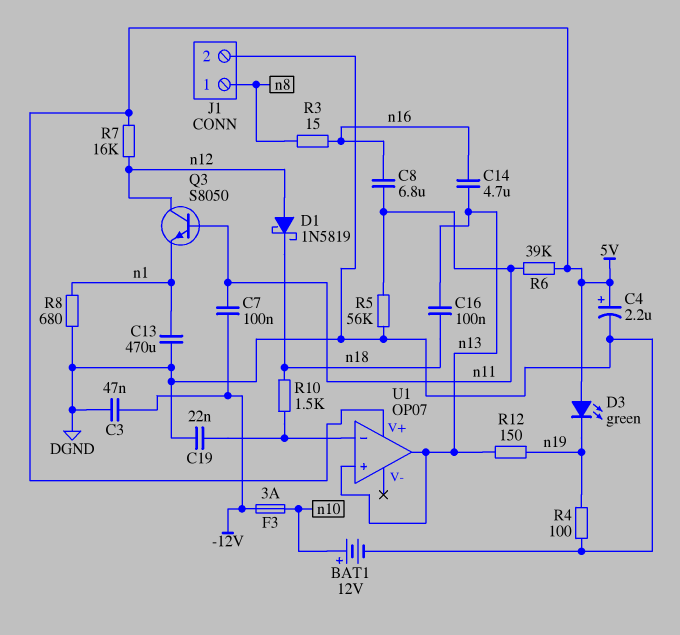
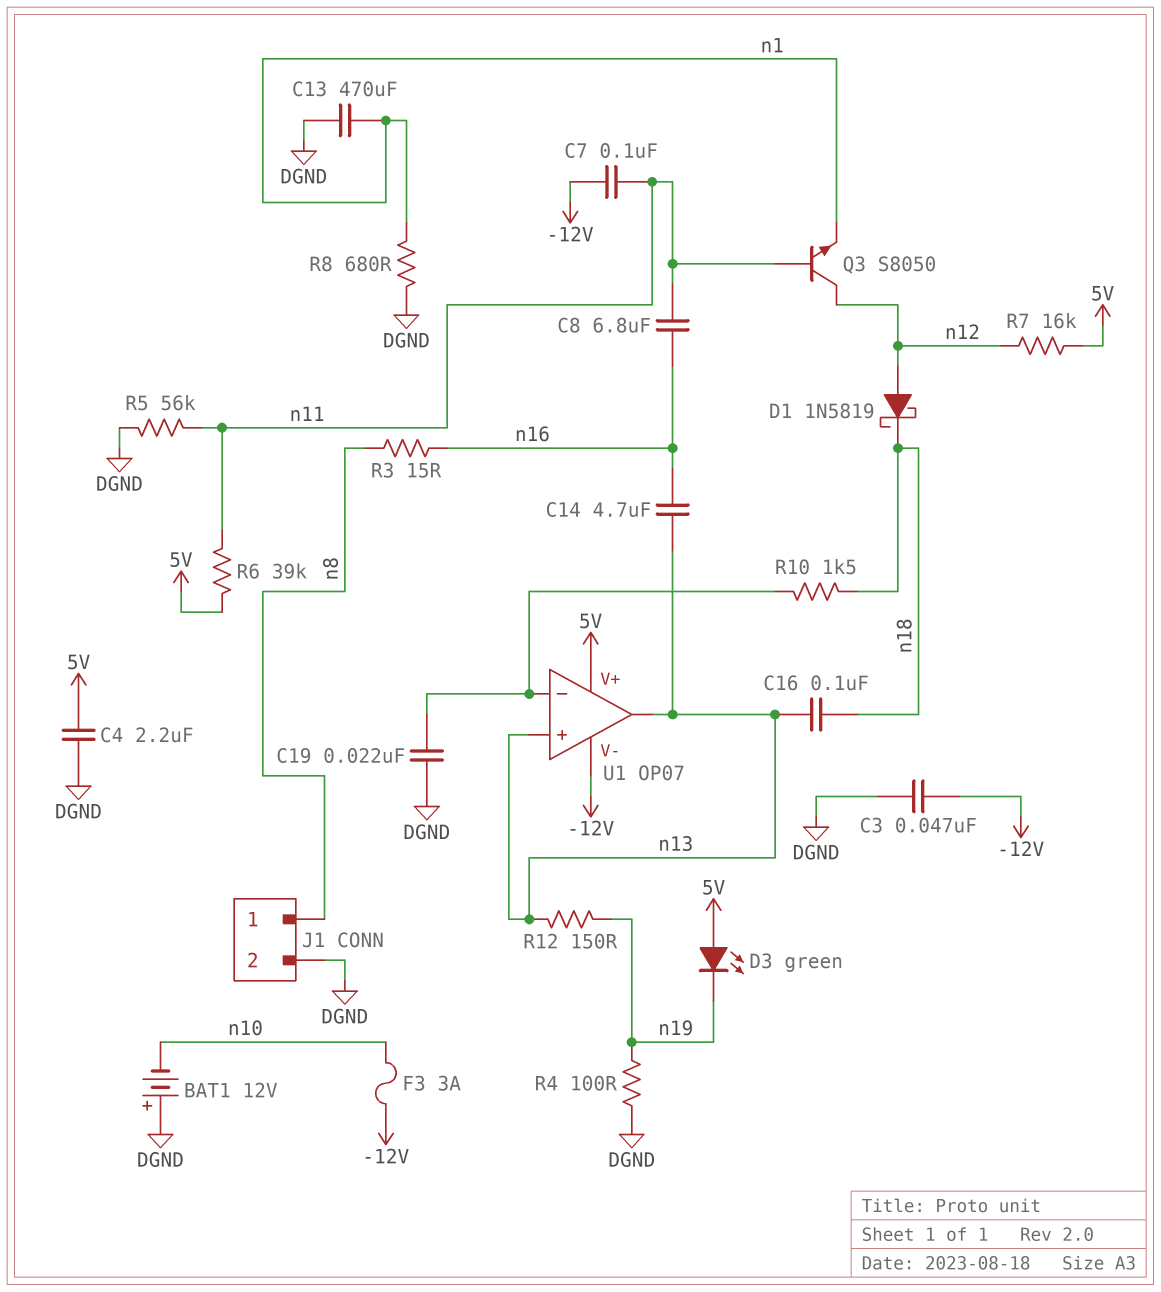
BAT1: 12V (plus n10, minus DGND) -> 12V (plus DGND, minus n10)
C4: 2.2uF (plus 5V, minus DGND) -> 2.2uF (5V, DGND)
U1 pin V-: none -> -12V

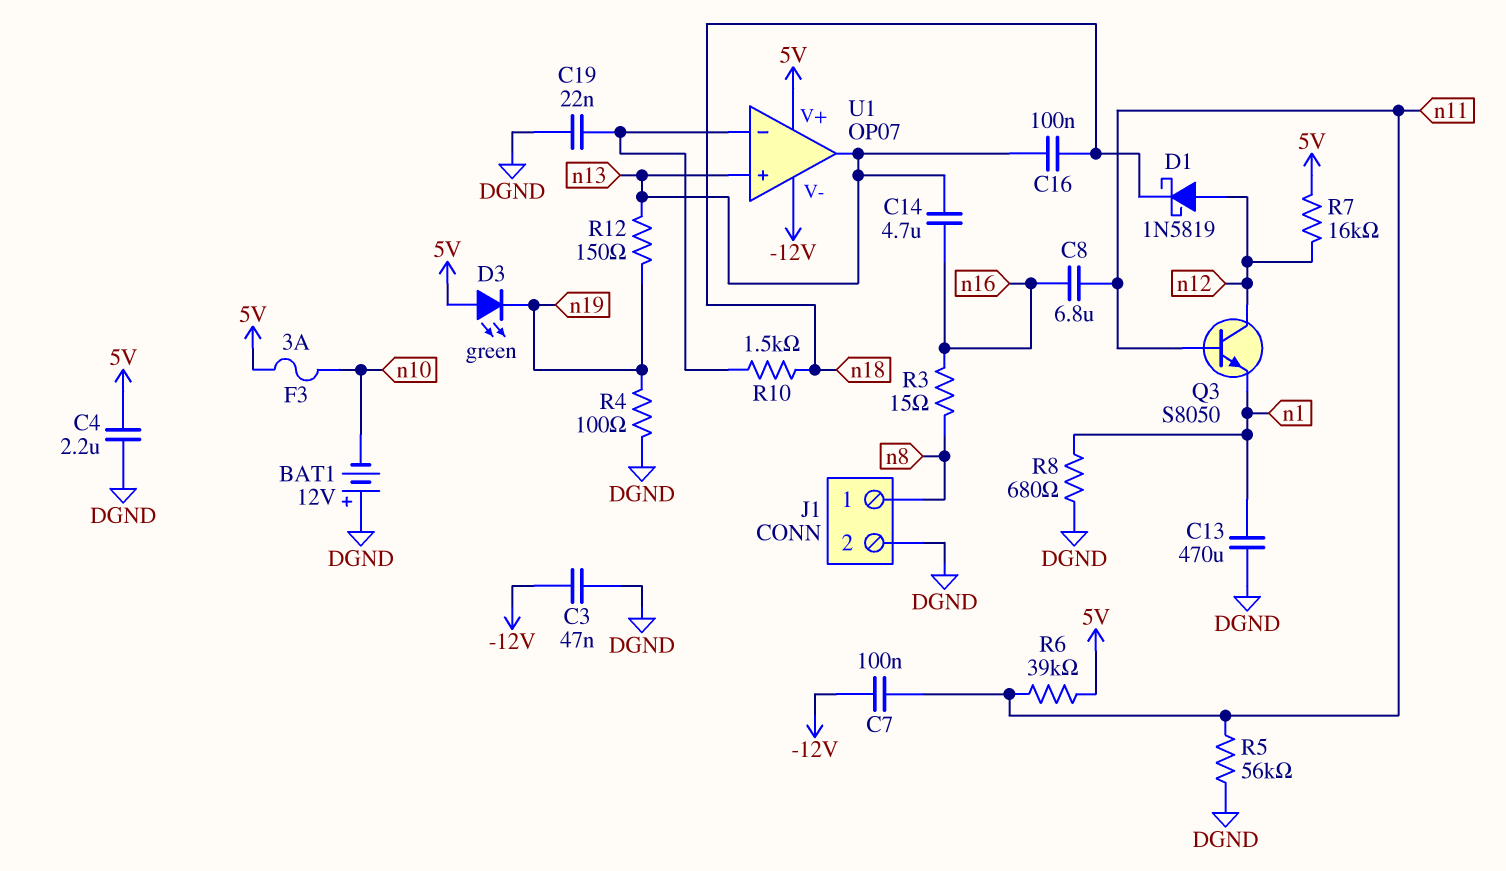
F3: 3A (-12V, n10) -> 3A (5V, n10)

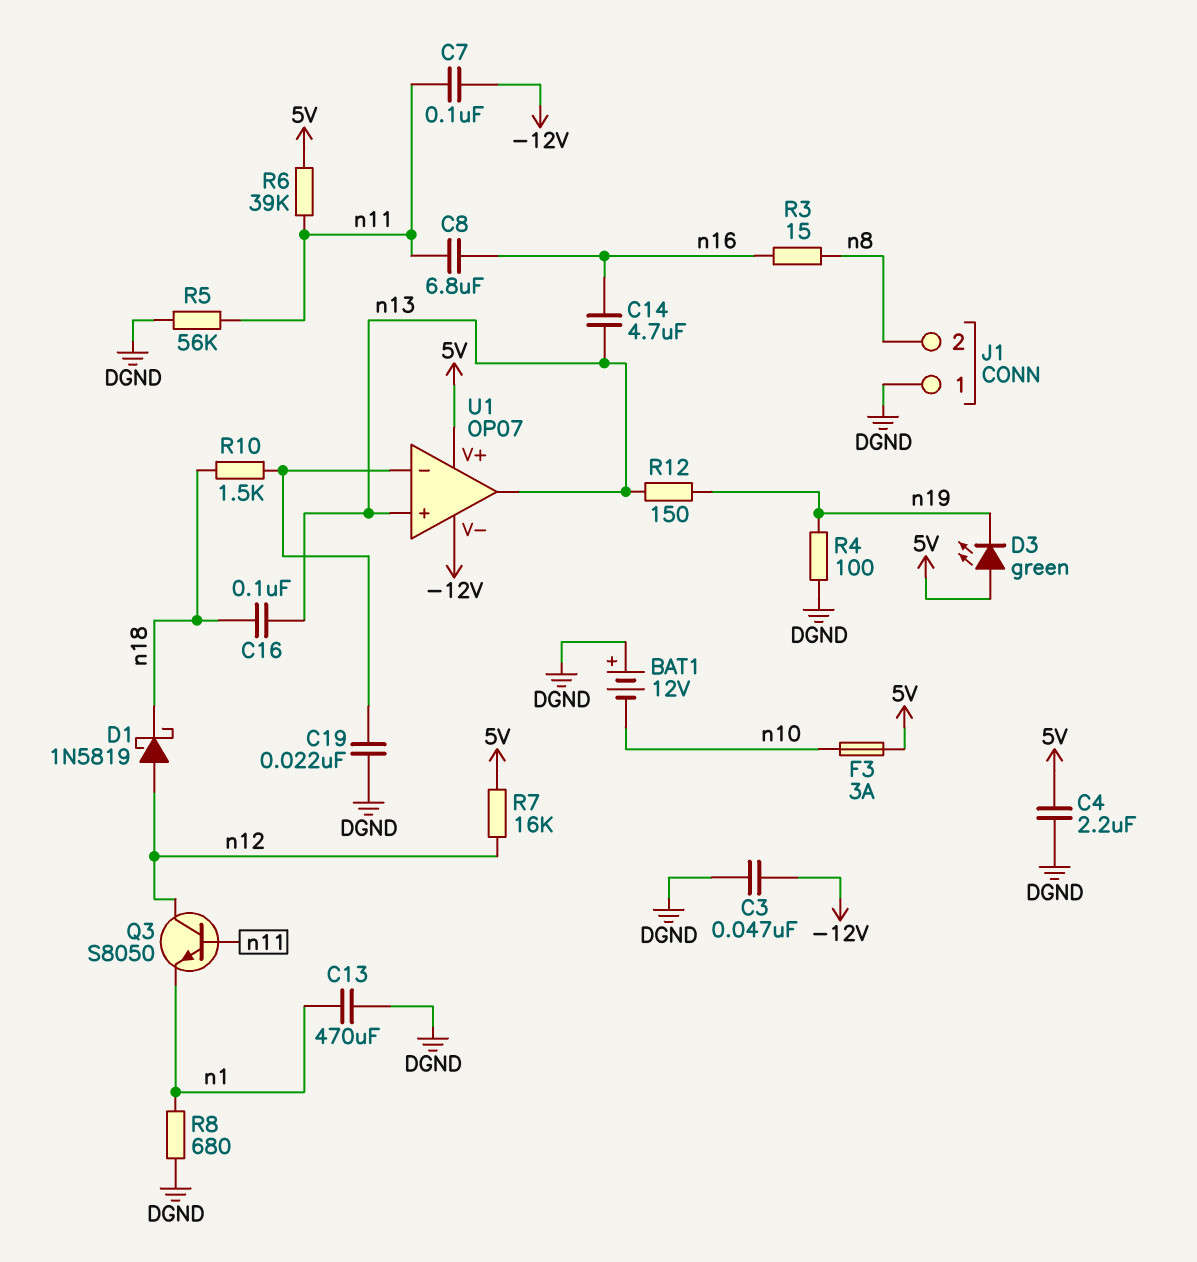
J1 pin 1: n8 -> DGND
J1 pin 2: DGND -> n8

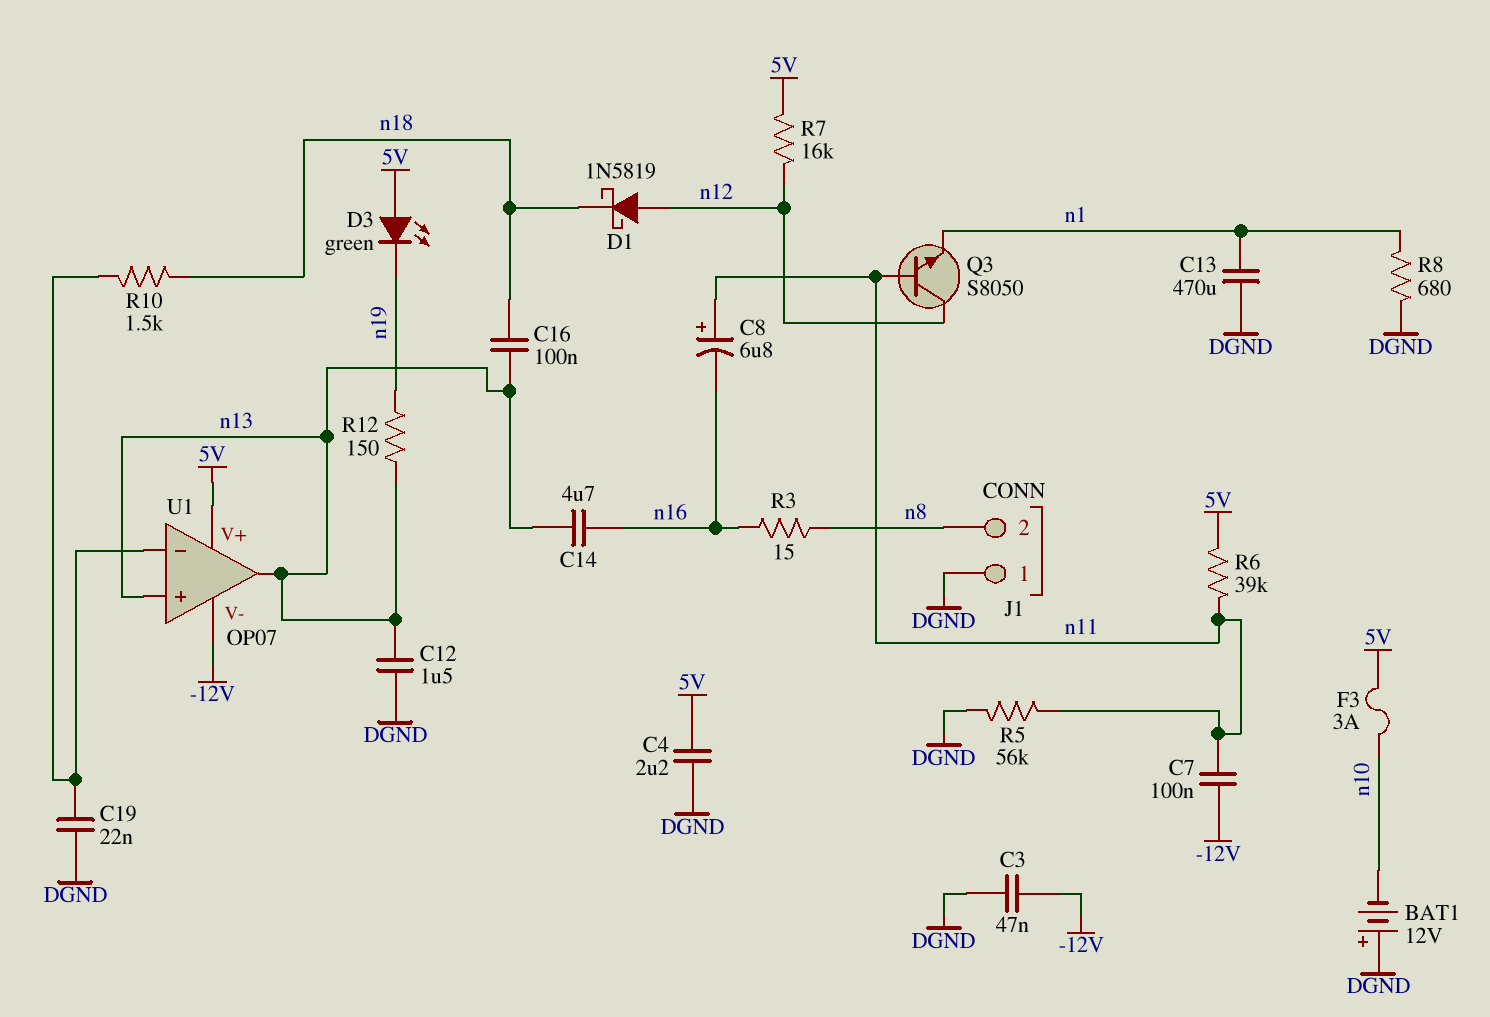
C8: 6.8uF (n11, n16) -> 6.8uF (plus n11, minus n16)
C12: none -> 1.5uF (DGND, n13)
R4: 100 (DGND, n19) -> none

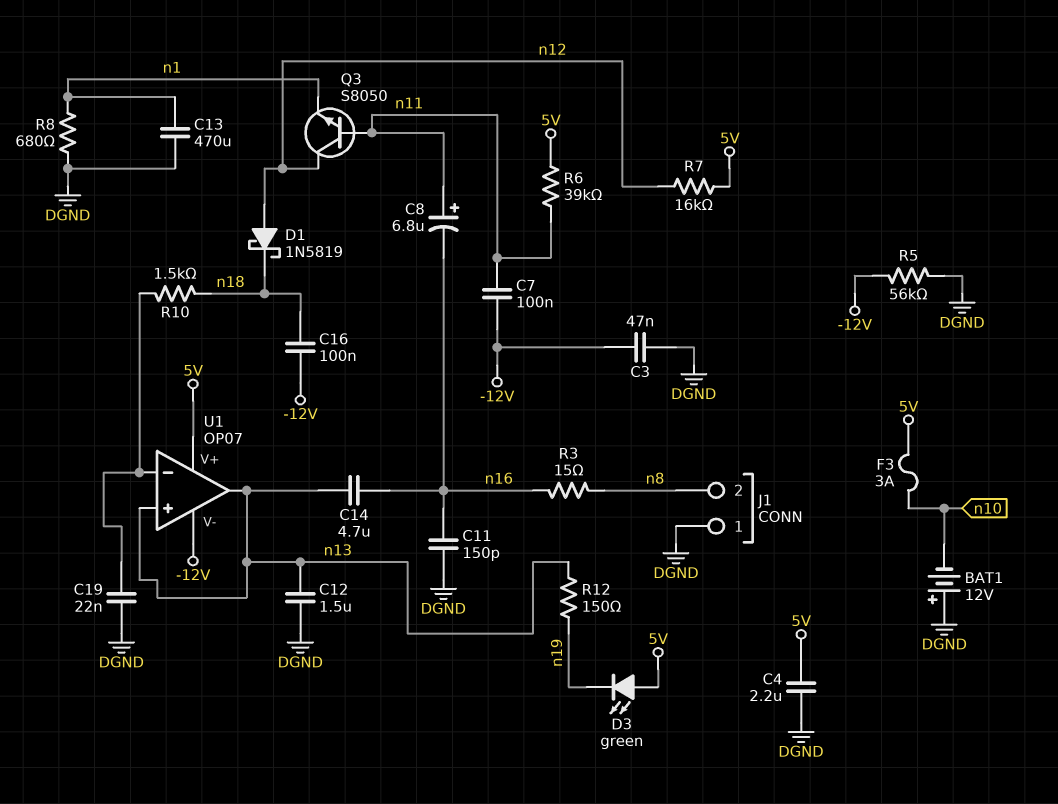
C11: none -> 150pF (DGND, n16)
C16: 100nF (n13, n18) -> 100nF (-12V, n18)
R5: 56k (DGND, n11) -> 56k (-12V, DGND)

